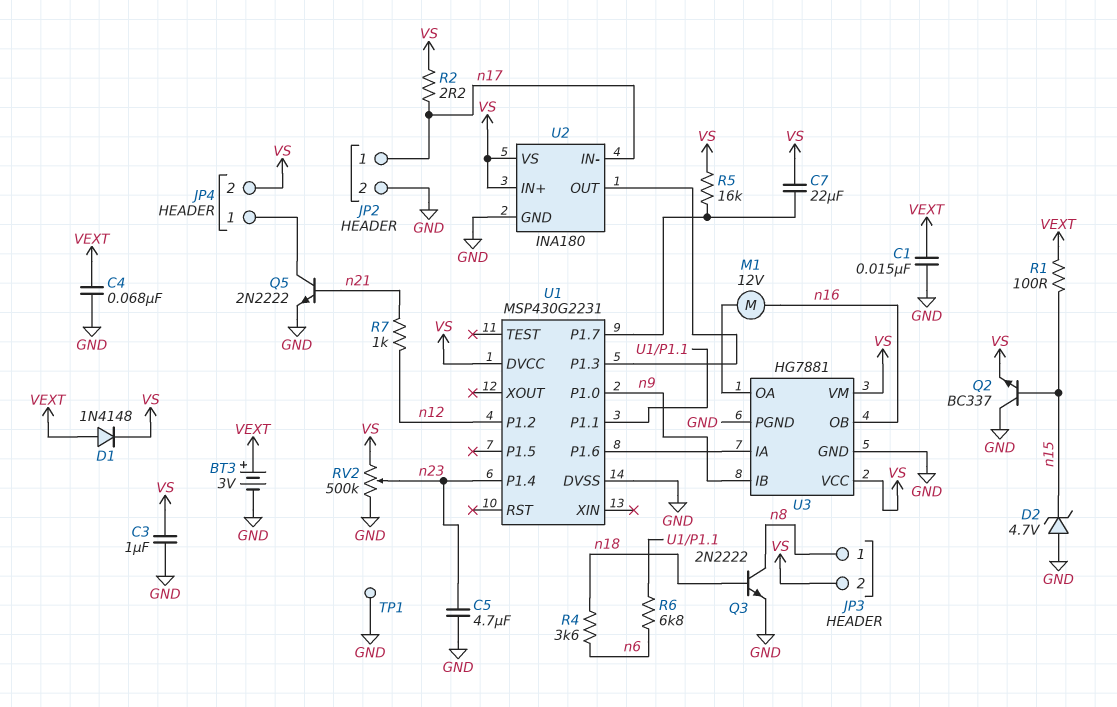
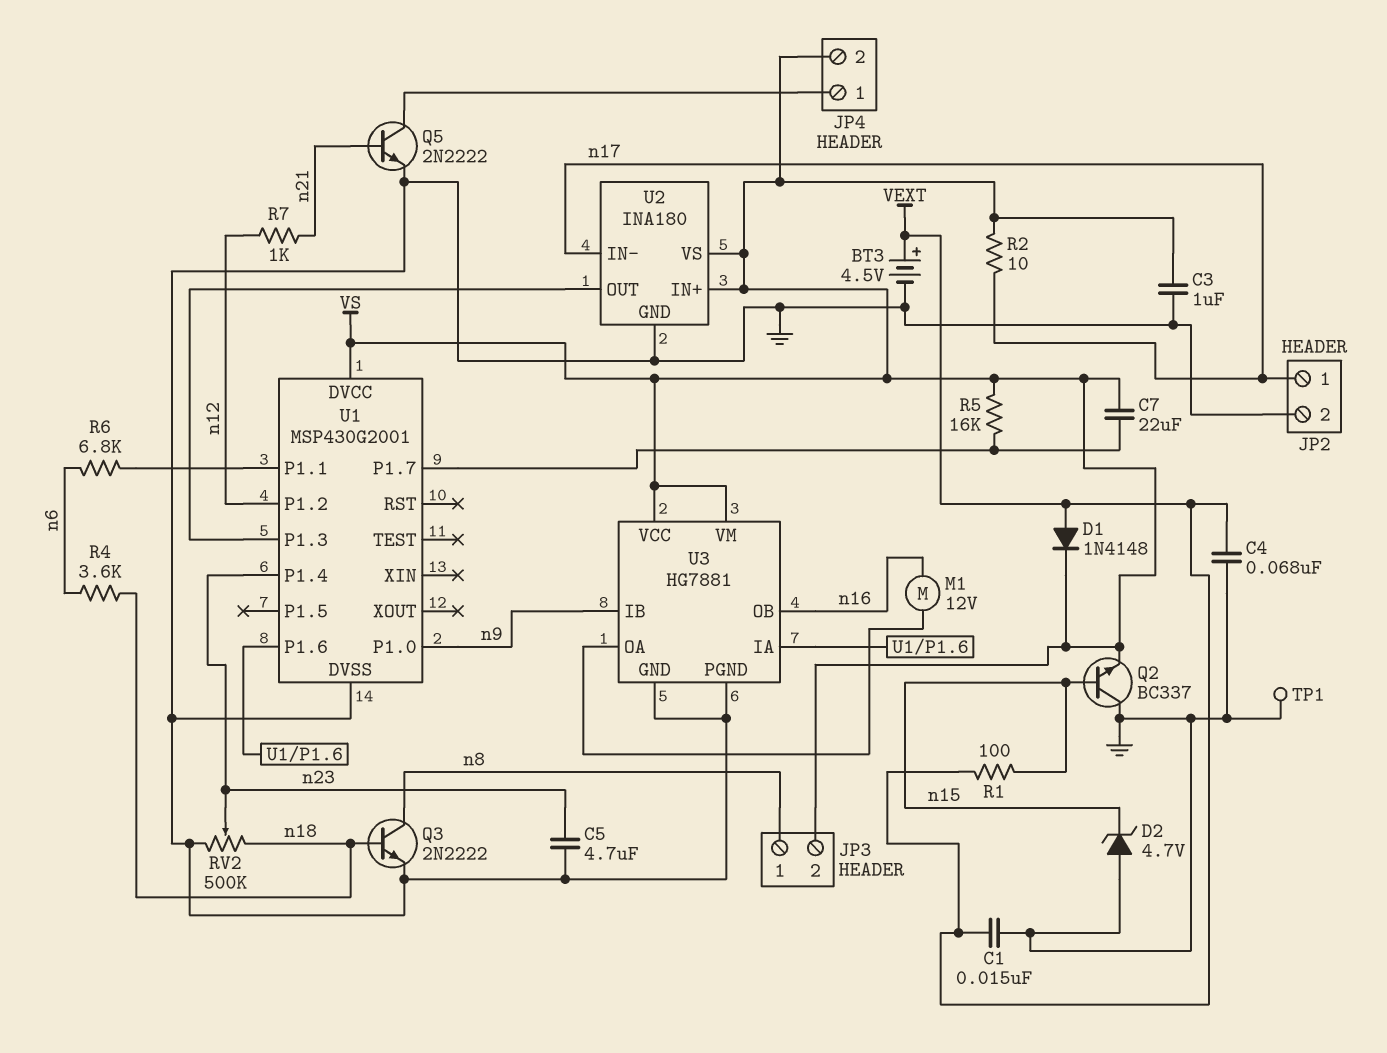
BT3: 3V (plus VEXT, minus GND) -> 4.5V (plus VEXT, minus GND)
R2: 2.2 (VS, n17) -> 10 (VS, n17)
RV2: 500k (GND, VS, wiper n23) -> 500k (GND, n18, wiper n23)
U1: MSP430G2231 -> MSP430G2001

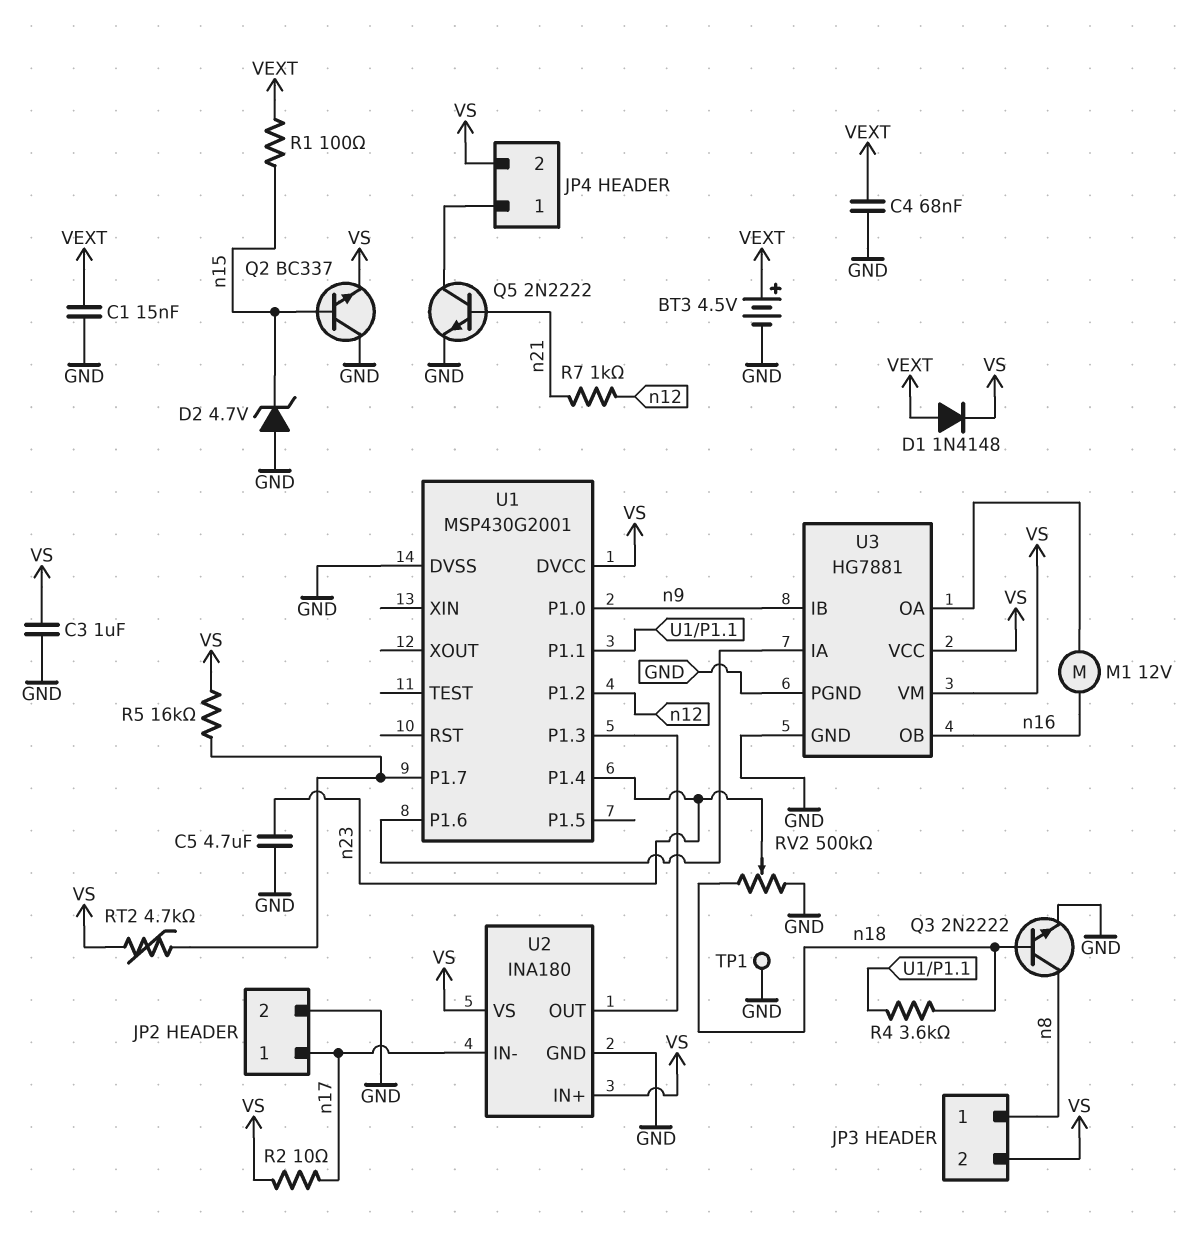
C7: 22uF (U1/P1.7, VS) -> none
R4: 3.6k (n6, n18) -> 3.6k (U1/P1.1, n18)
R6: 6.8k (U1/P1.1, n6) -> none
RT2: none -> 4.7k (U1/P1.7, VS)

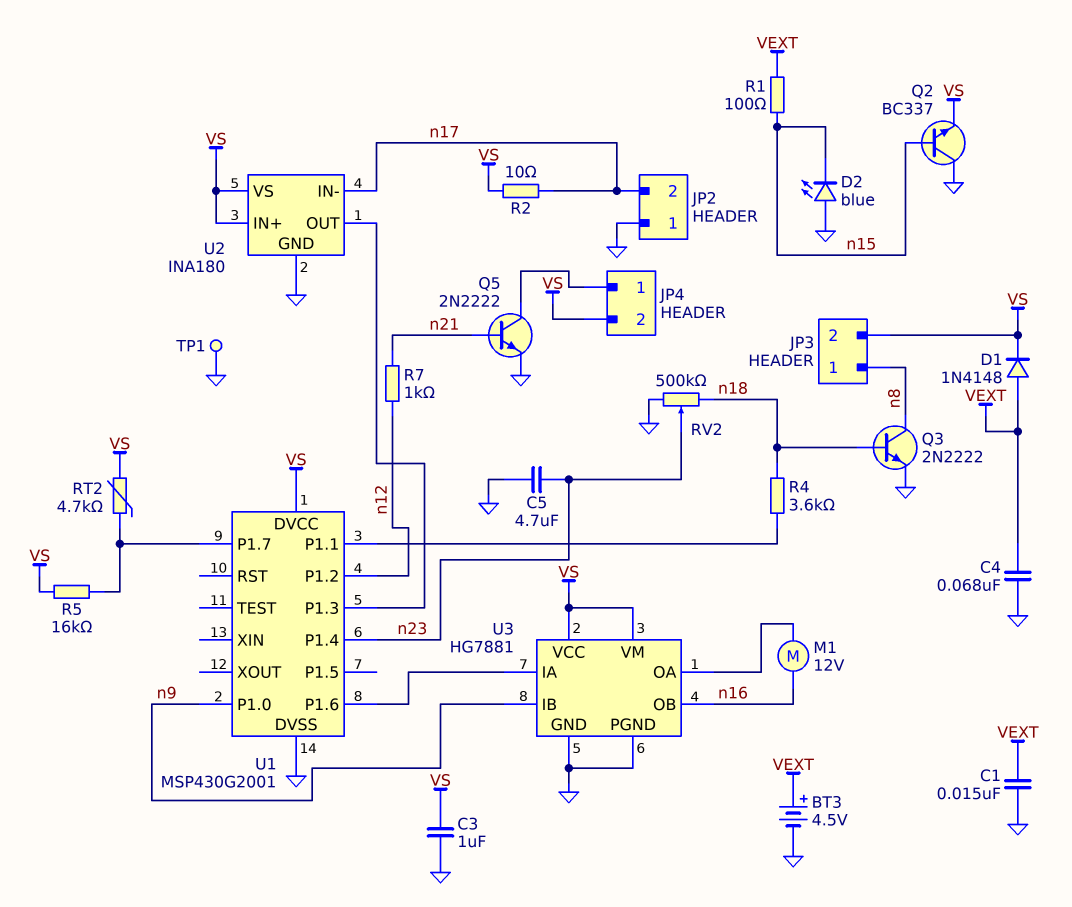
D2: zener 4.7V (A GND, K n15) -> LED blue (A GND, K n15)
JP2 pin 1: n17 -> GND
JP2 pin 2: GND -> n17

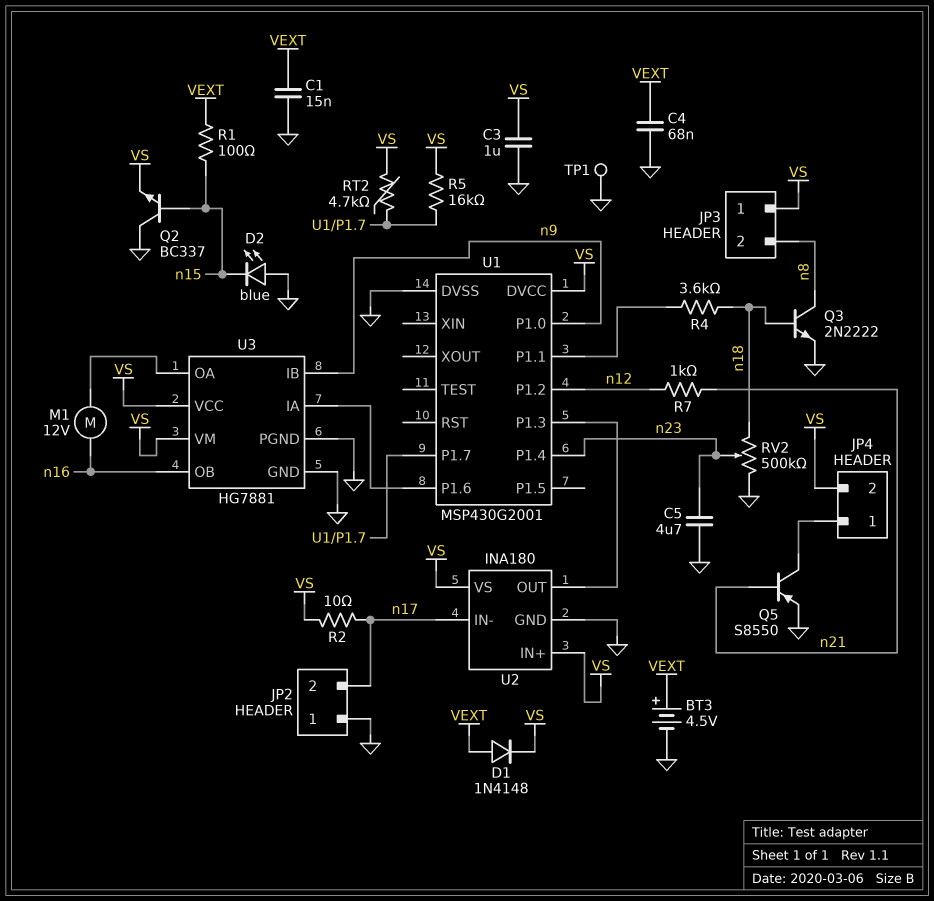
JP3 pin 1: n8 -> VS
JP3 pin 2: VS -> n8
Q5: NPN 2N2222 (B n21, C JP4/1, E GND) -> PNP S8550 (B n21, C JP4/1, E GND)

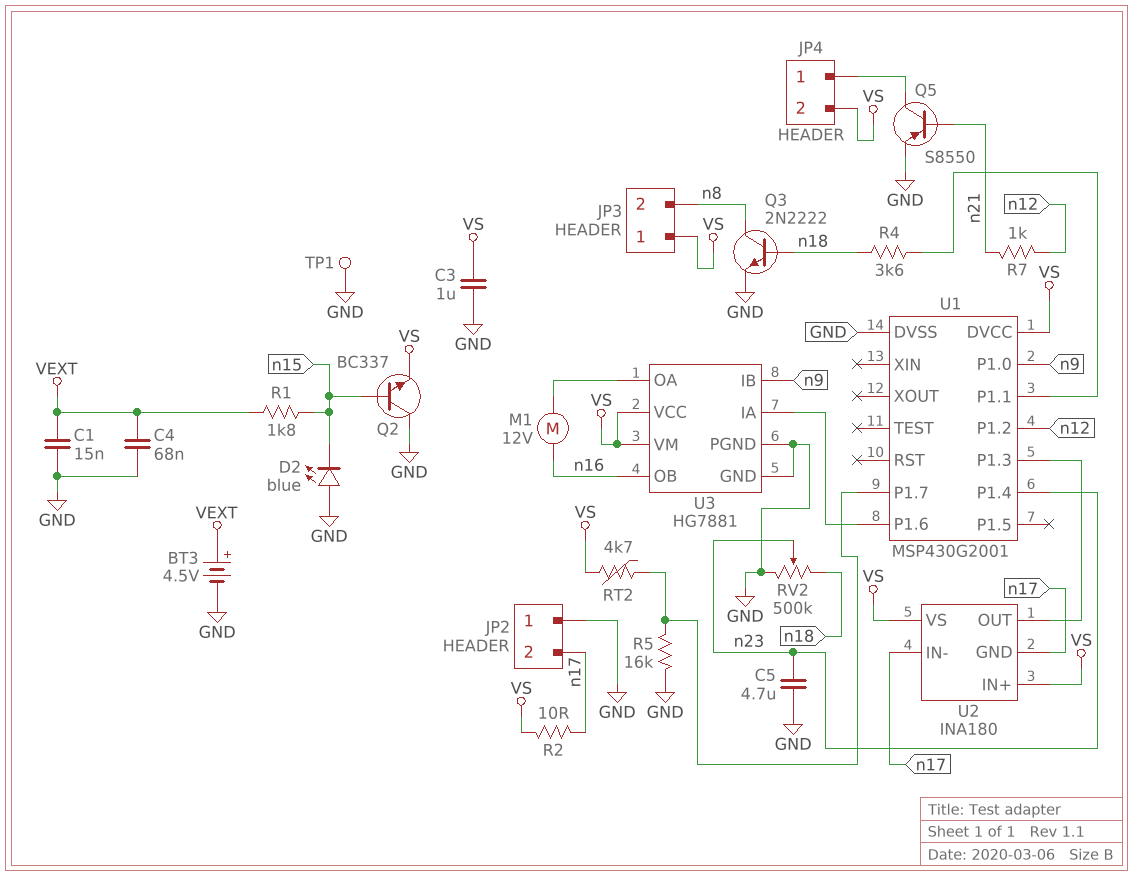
D1: diode 1N4148 (A VEXT, K VS) -> none
R1: 100 (VEXT, n15) -> 1.8k (VEXT, n15)
R5: 16k (U1/P1.7, VS) -> 16k (GND, U1/P1.7)
U2 pin GND: GND -> n17

